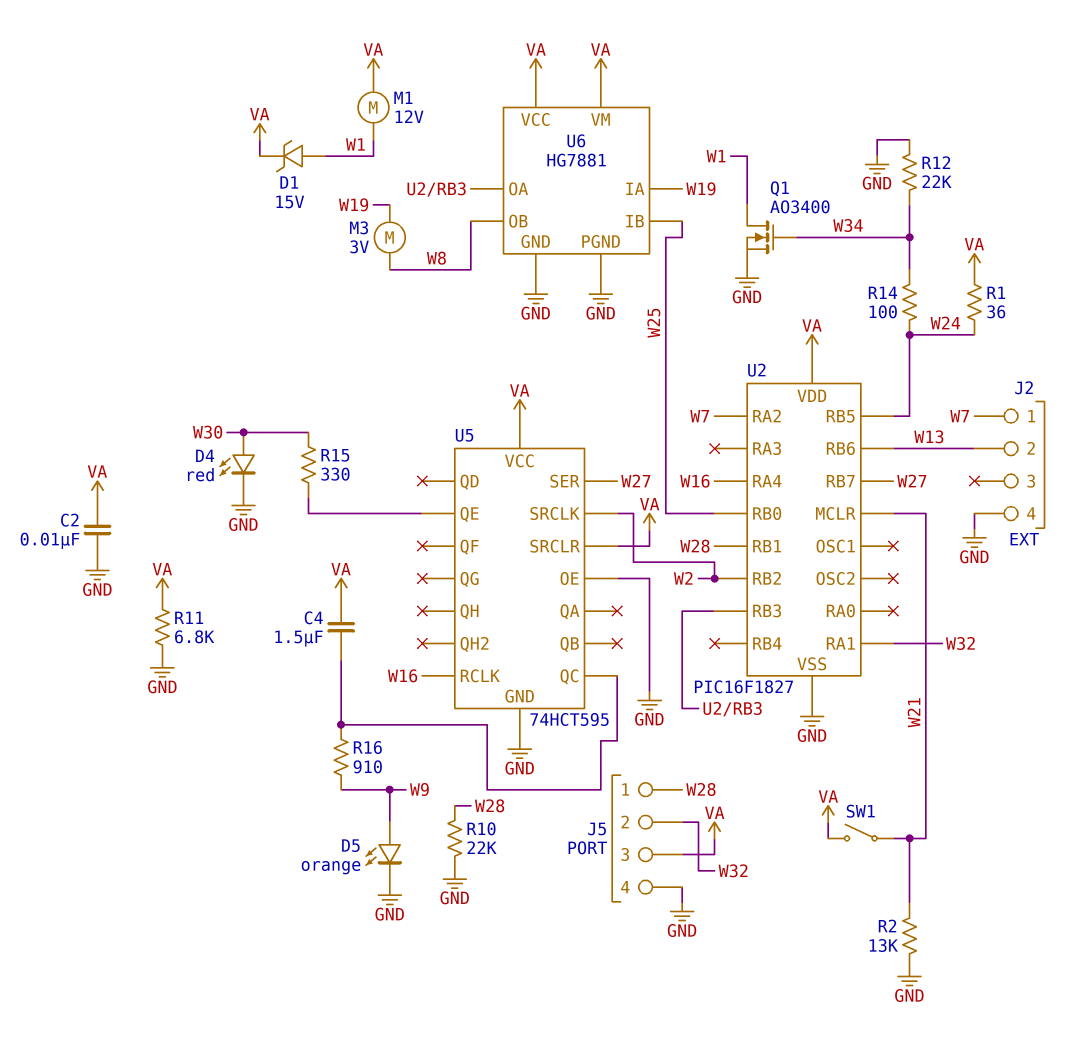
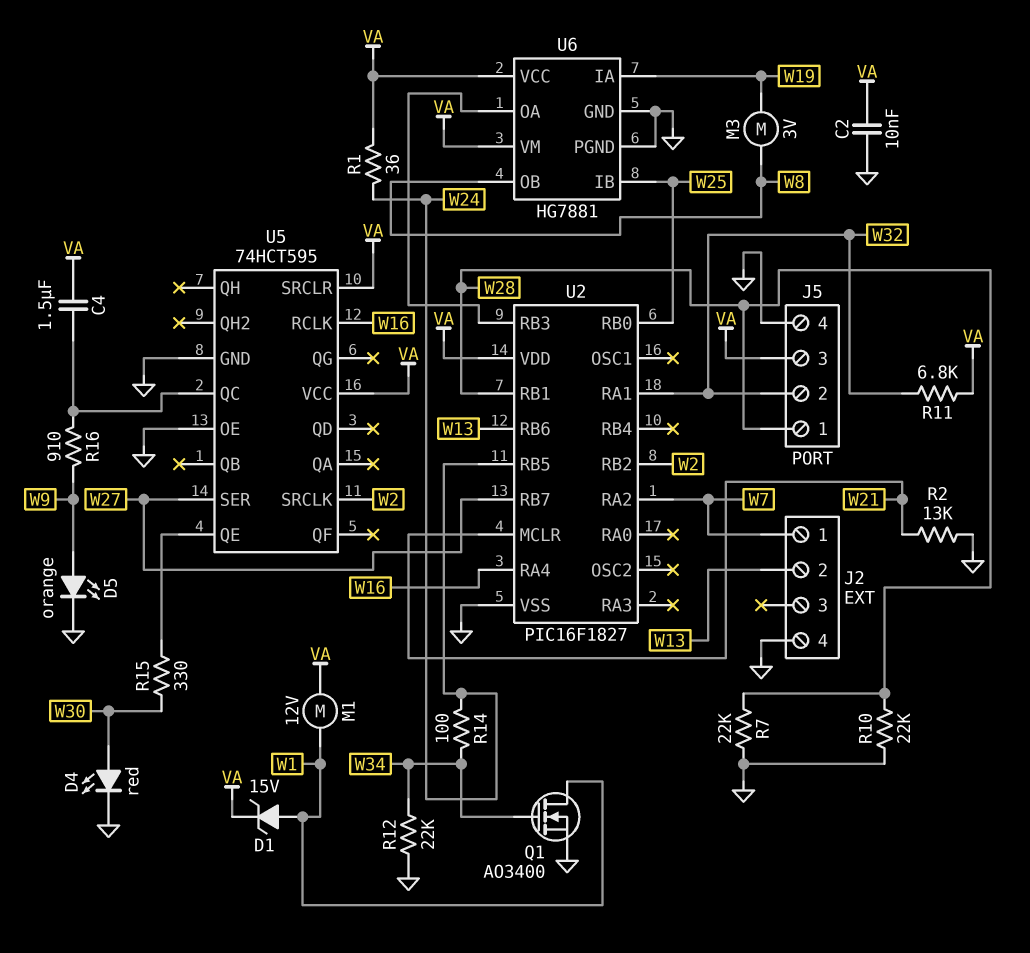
R7: none -> 22k (GND, W28)
R11: 6.8k (GND, VA) -> 6.8k (VA, W32)
SW1: switch (VA, W21) -> none

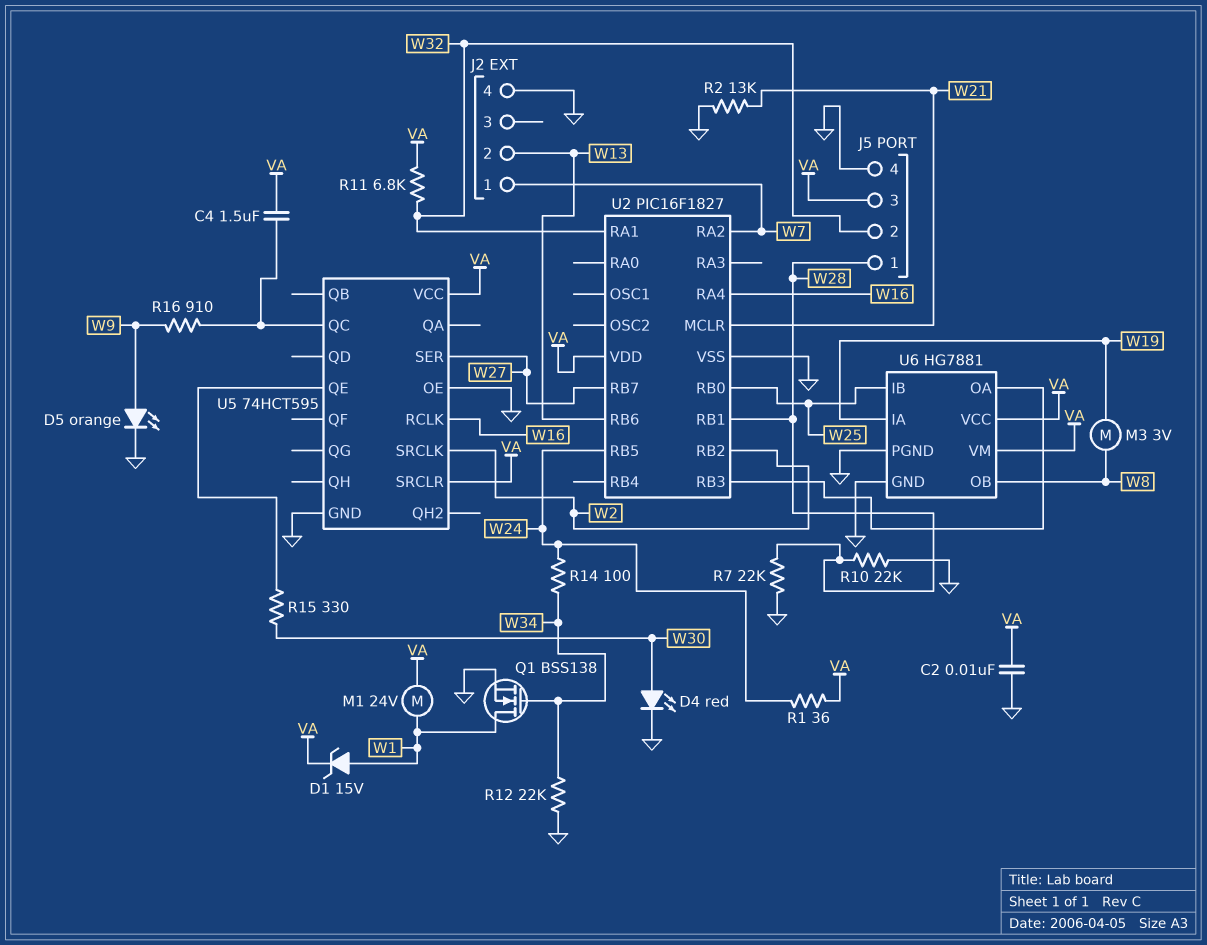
M1: motor 12V (VA, W1) -> motor 24V (VA, W1)
Q1: NMOS AO3400 (G W34, D W1, S GND) -> NMOS BSS138 (G W34, D W1, S GND)

